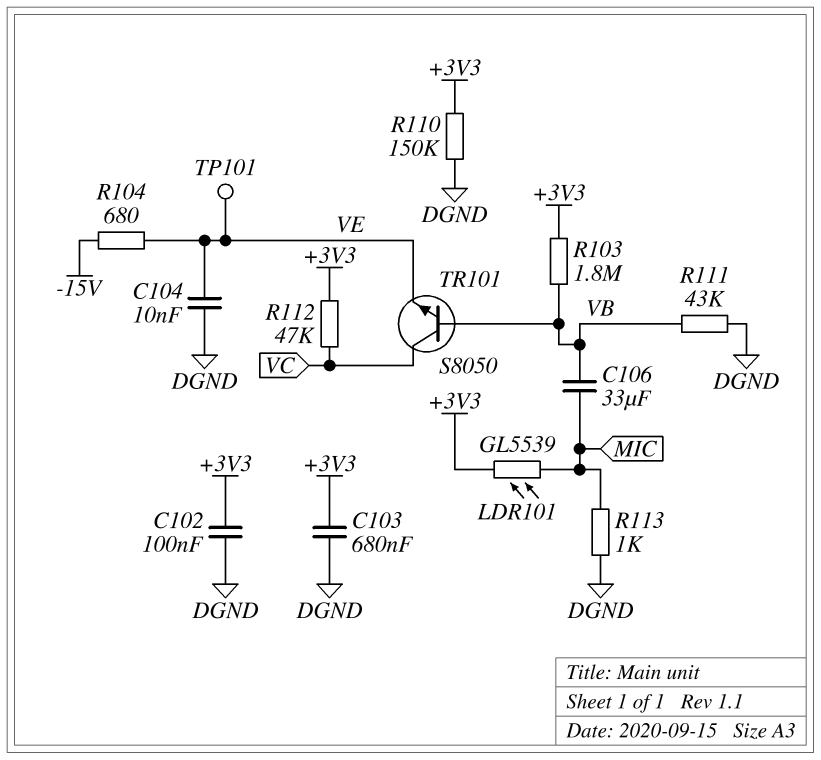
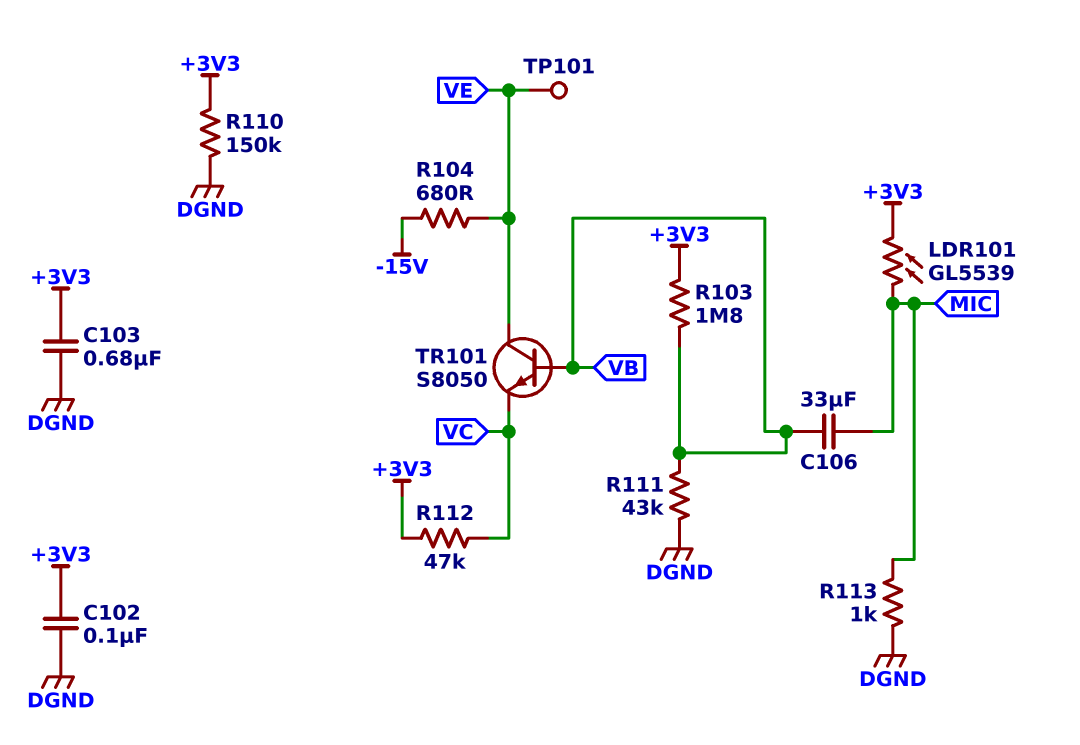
C104: 10nF (DGND, VE) -> none
TR101: NPN S8050 (B VB, C VC, E VE) -> NPN S8050 (B VB, C VE, E VC)

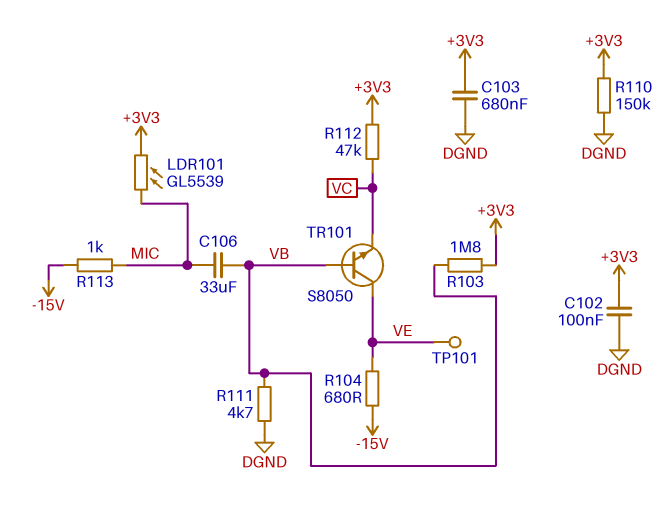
R111: 43k (DGND, VB) -> 4.7k (DGND, VB)
R113: 1k (DGND, MIC) -> 1k (-15V, MIC)

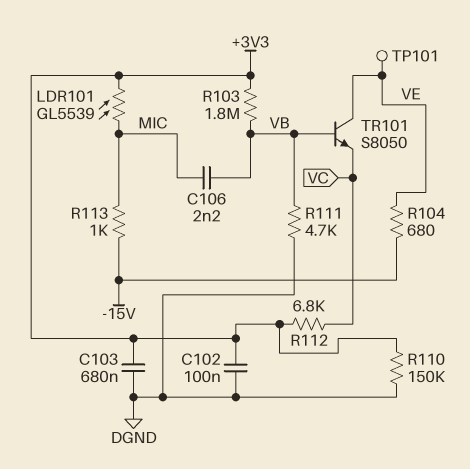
C106: 33uF (MIC, VB) -> 2.2nF (MIC, VB)
R112: 47k (+3V3, VC) -> 6.8k (+3V3, VC)

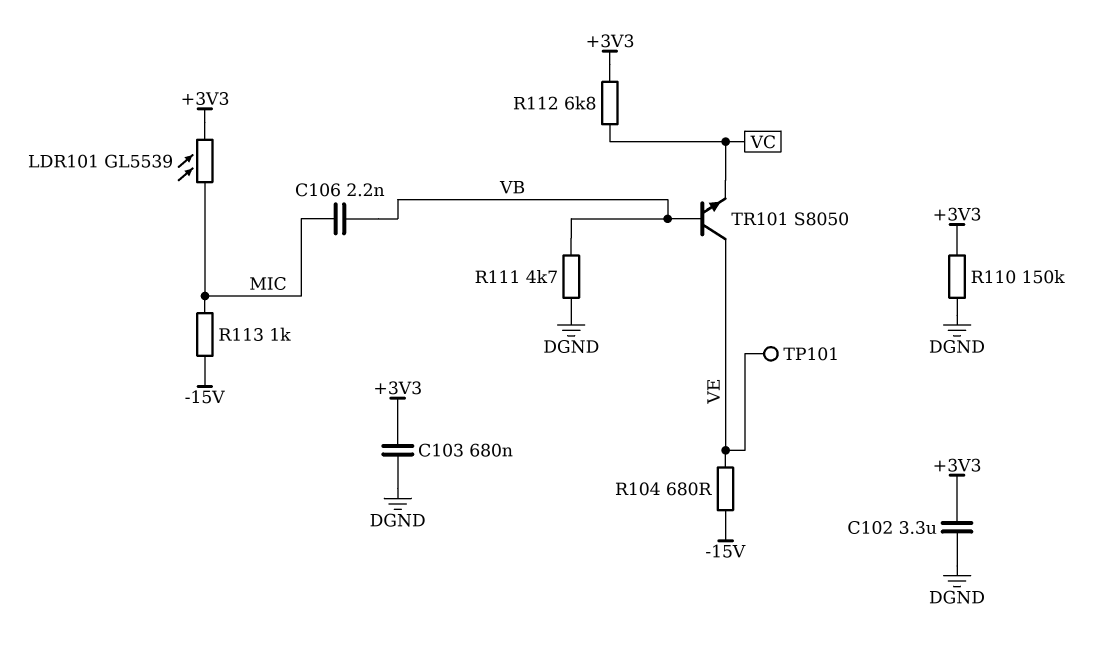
C102: 100nF (+3V3, DGND) -> 3.3uF (+3V3, DGND)
R103: 1.8M (+3V3, VB) -> none

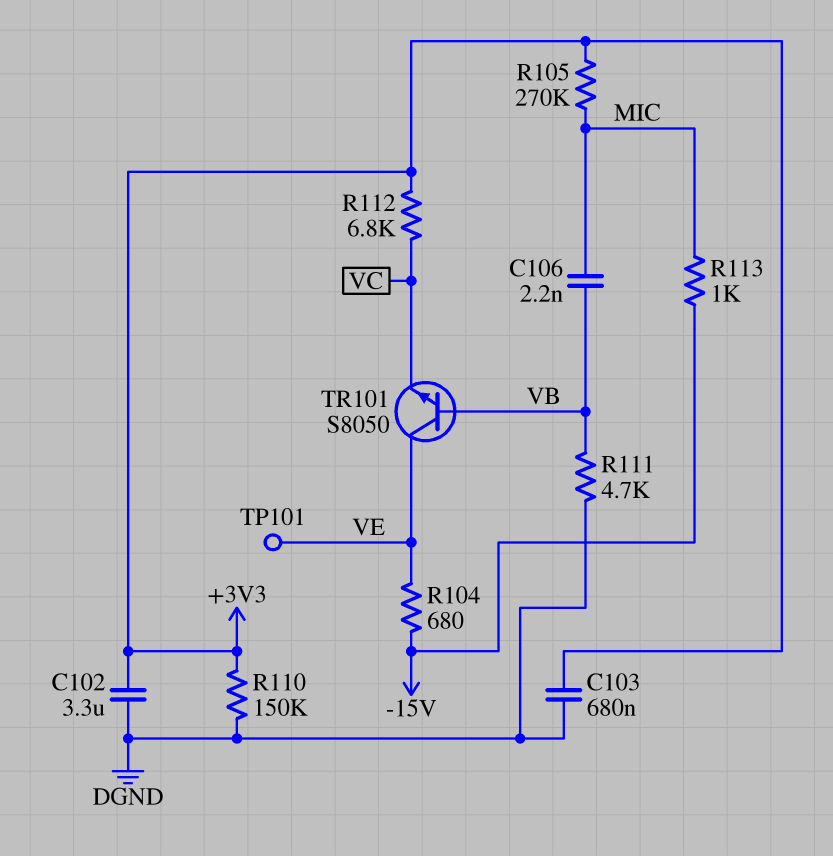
LDR101: GL5539 (+3V3, MIC) -> none
R105: none -> 270k (+3V3, MIC)

